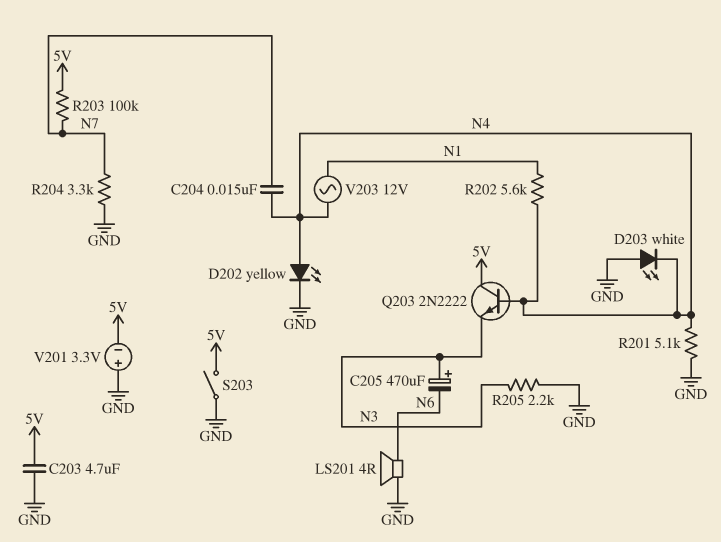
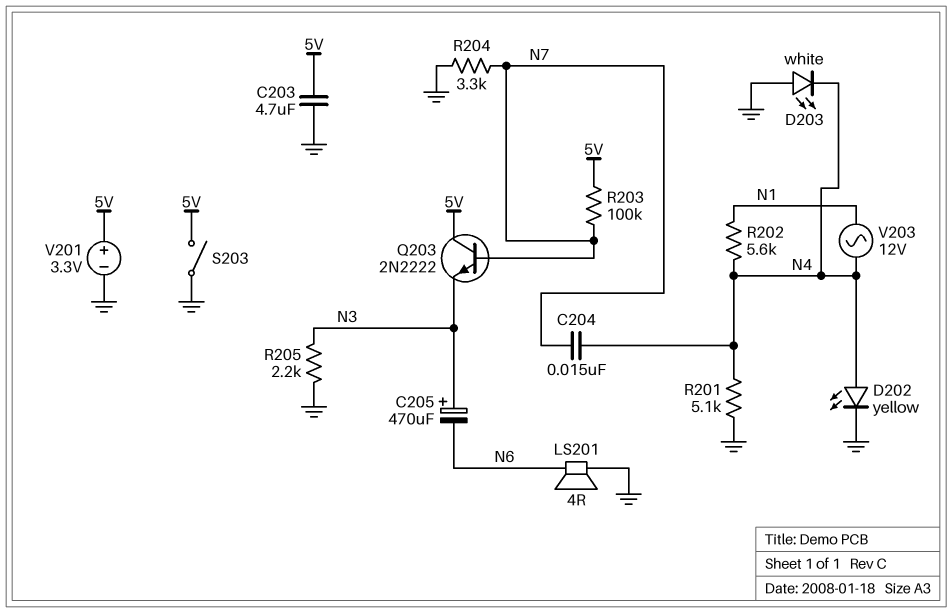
Q203: NPN 2N2222 (B N4, C 5V, E N3) -> NPN 2N2222 (B N7, C 5V, E N3)
V201: 3.3V (plus GND, minus 5V) -> 3.3V (plus 5V, minus GND)

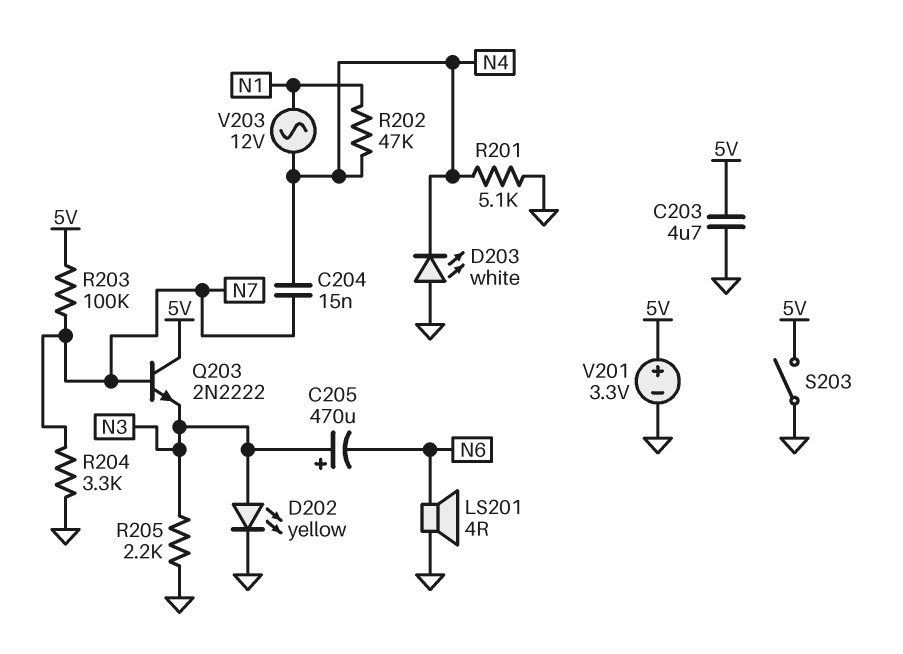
D202: LED yellow (A N4, K GND) -> LED yellow (A N3, K GND)
R202: 5.6k (N1, N4) -> 47k (N1, N4)

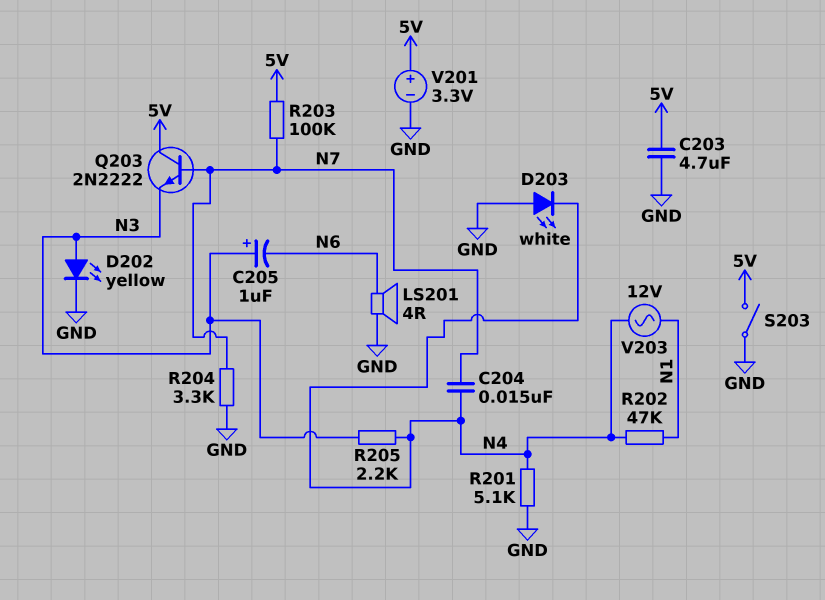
C205: 470uF (plus N3, minus N6) -> 1uF (plus N3, minus N6)
R205: 2.2k (GND, N3) -> 2.2k (N3, N4)

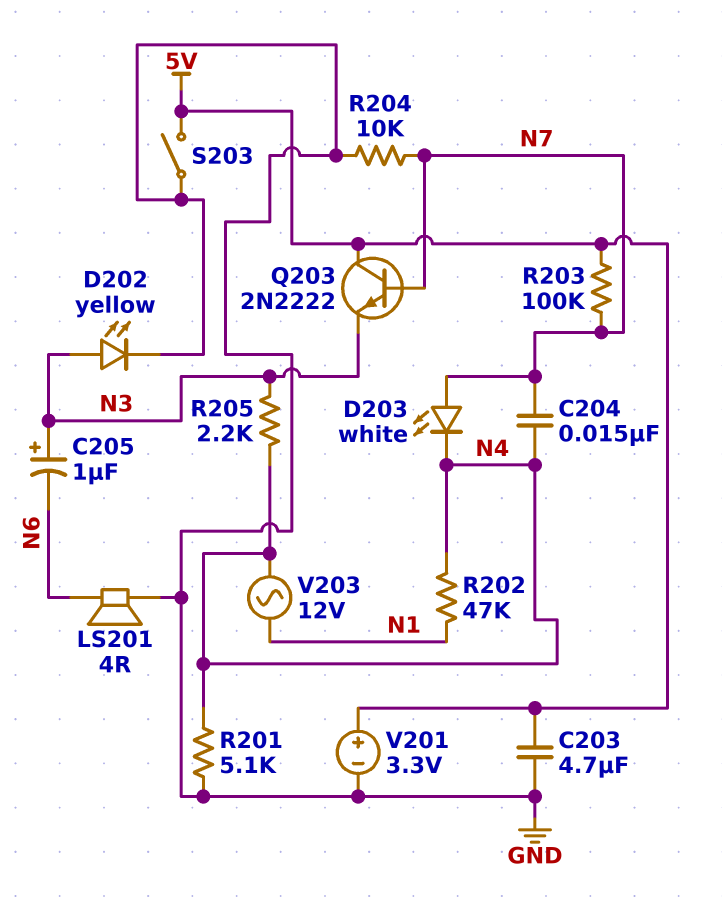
D203: LED white (A GND, K N4) -> LED white (A N7, K N4)
R204: 3.3k (GND, N7) -> 10k (GND, N7)

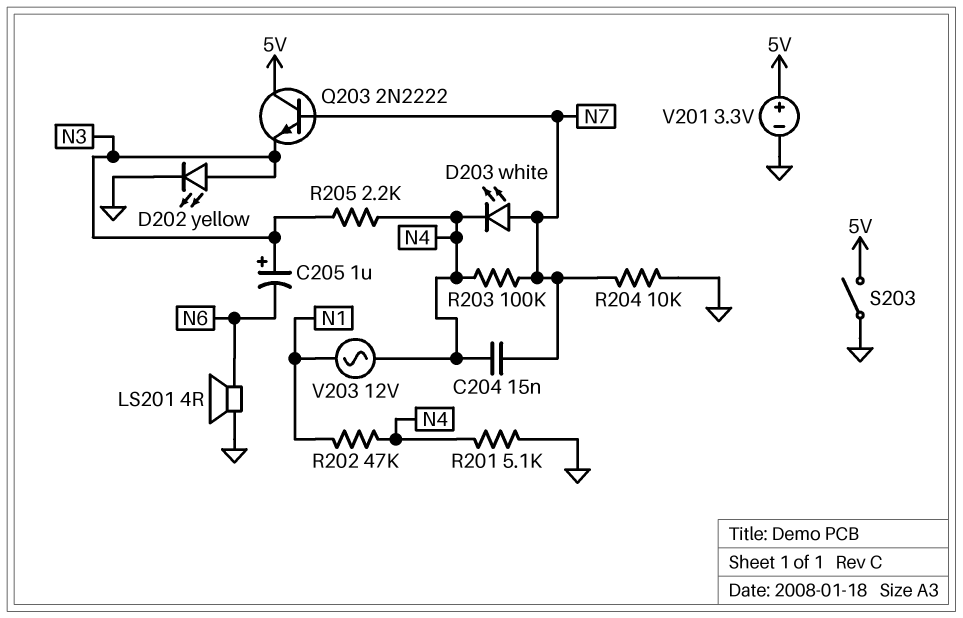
C203: 4.7uF (5V, GND) -> none
R203: 100k (5V, N7) -> 100k (N4, N7)

